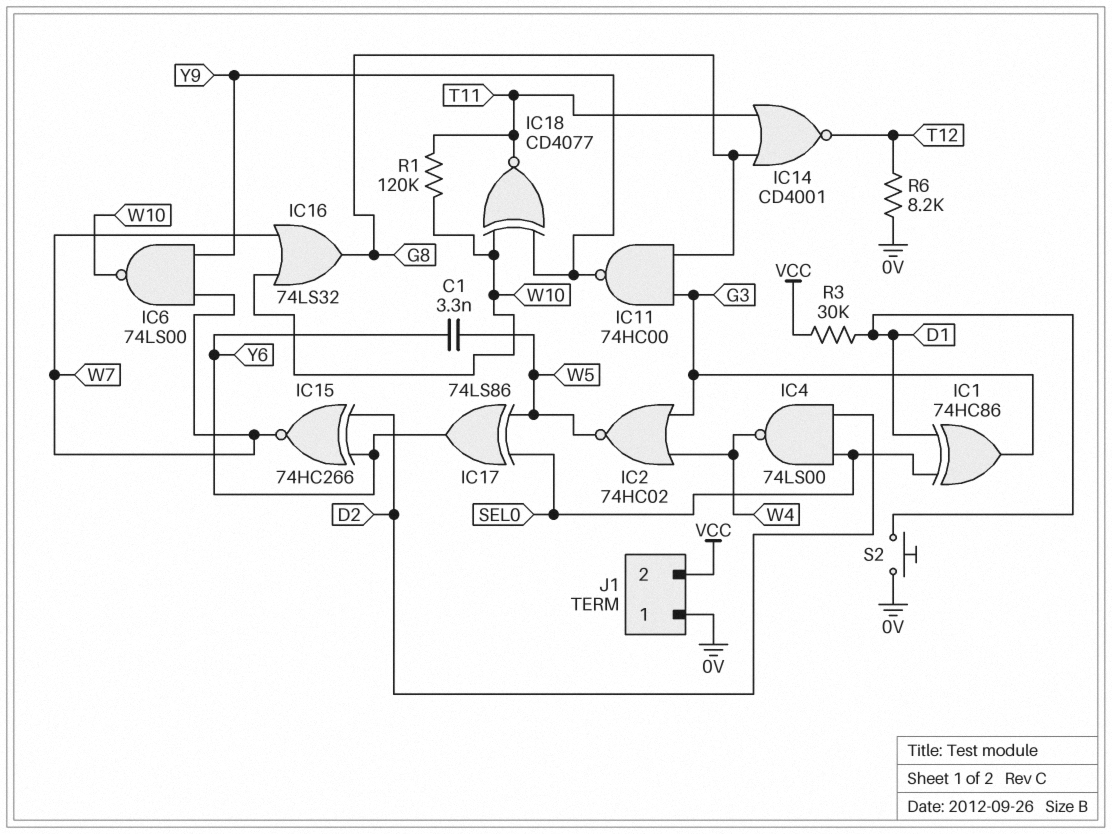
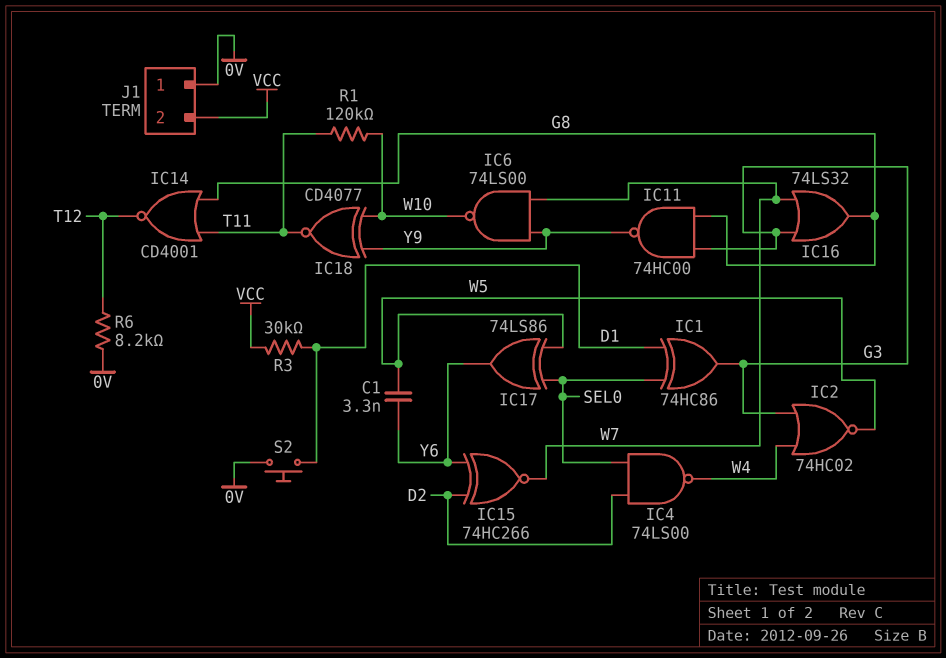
IC16: OR 74LS32 (in W7, in W10, out G8) -> OR 74LS32 (in G3, in W7, out G8)

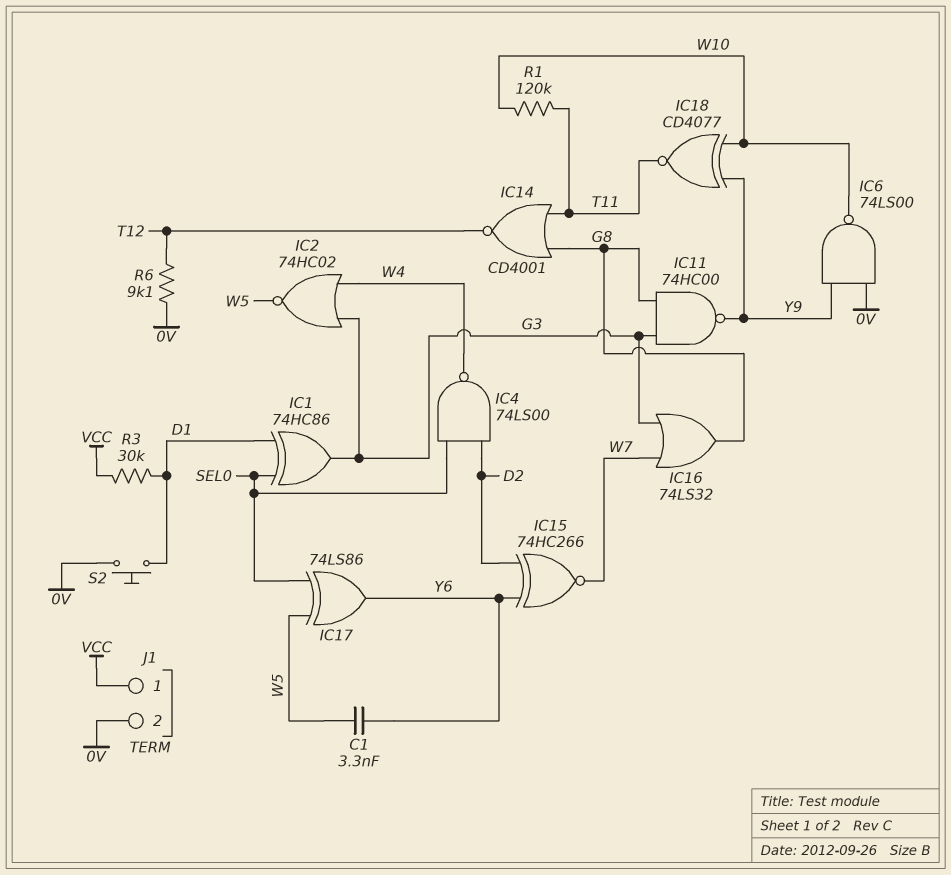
IC6: NAND 74LS00 (in W7, in Y9, out W10) -> NAND 74LS00 (in 0V, in Y9, out W10)
J1 pin 1: 0V -> VCC
J1 pin 2: VCC -> 0V
R6: 8.2k (0V, T12) -> 9.1k (0V, T12)

